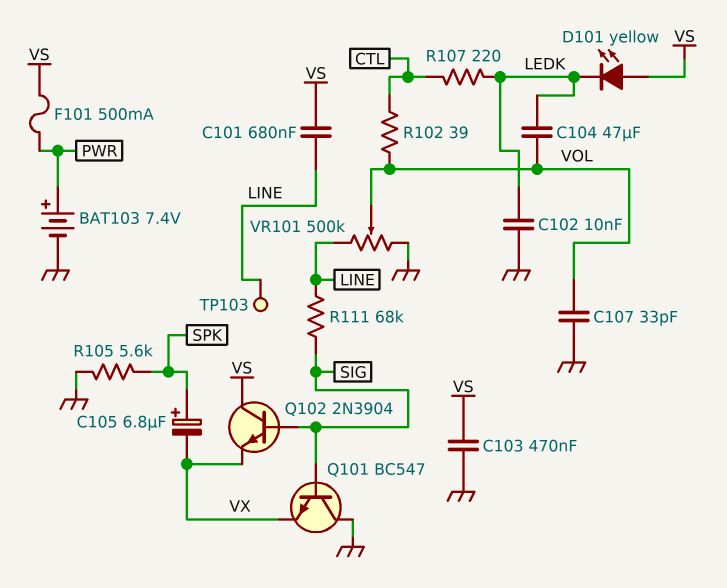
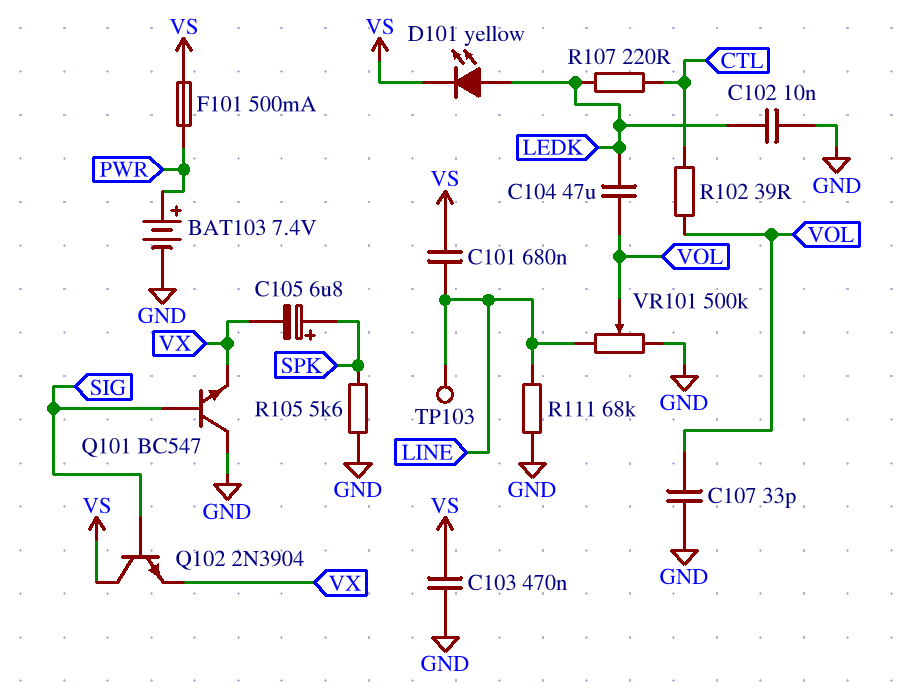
D101: LED yellow (A VS, K LEDK) -> LED yellow (A LEDK, K VS)
R111: 68k (LINE, SIG) -> 68k (GND, LINE)

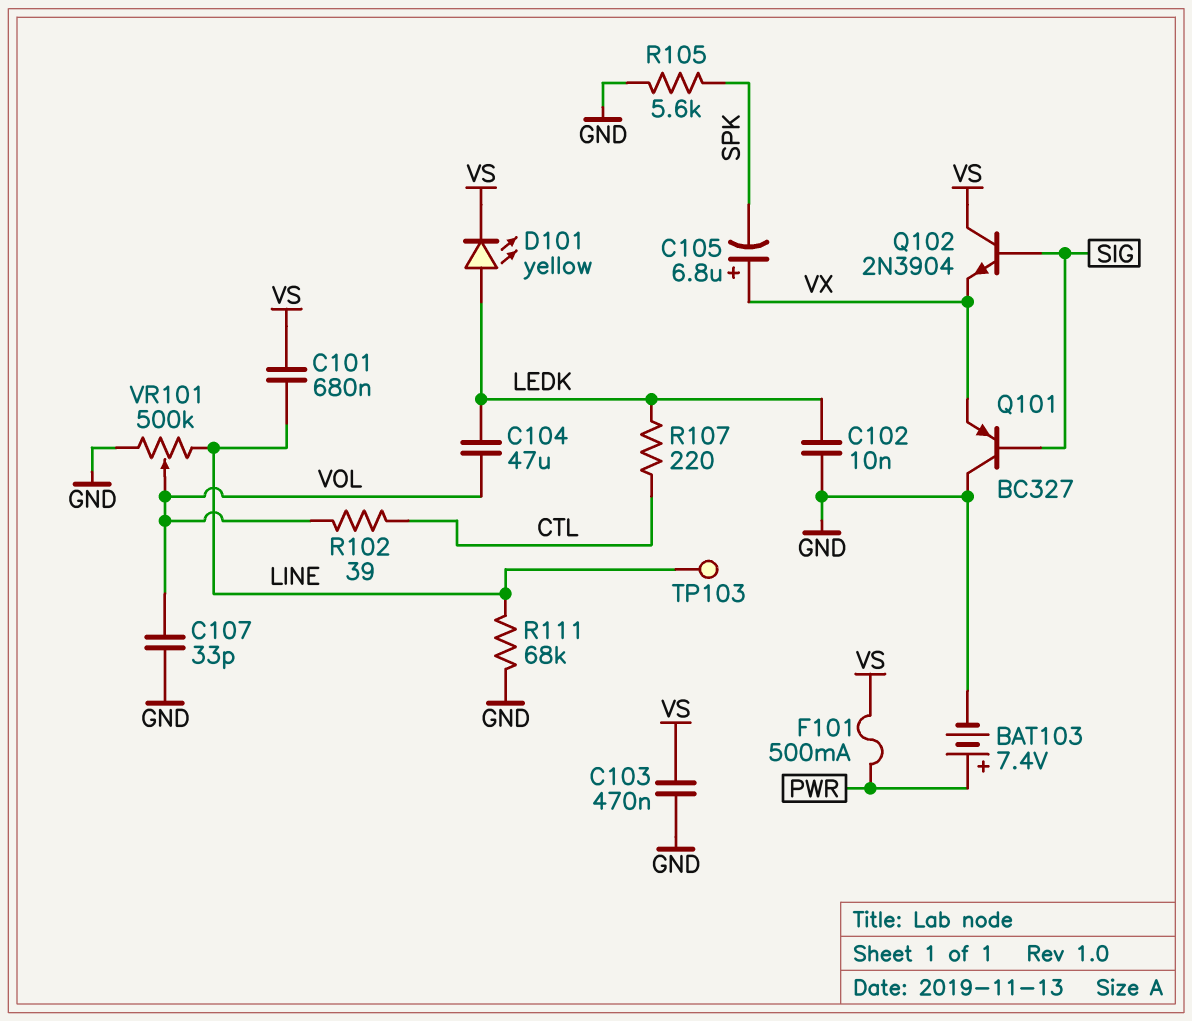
C105: 6.8uF (plus SPK, minus VX) -> 6.8uF (plus VX, minus SPK)
Q101: NPN BC547 (B SIG, C GND, E VX) -> PNP BC327 (B SIG, C GND, E VX)

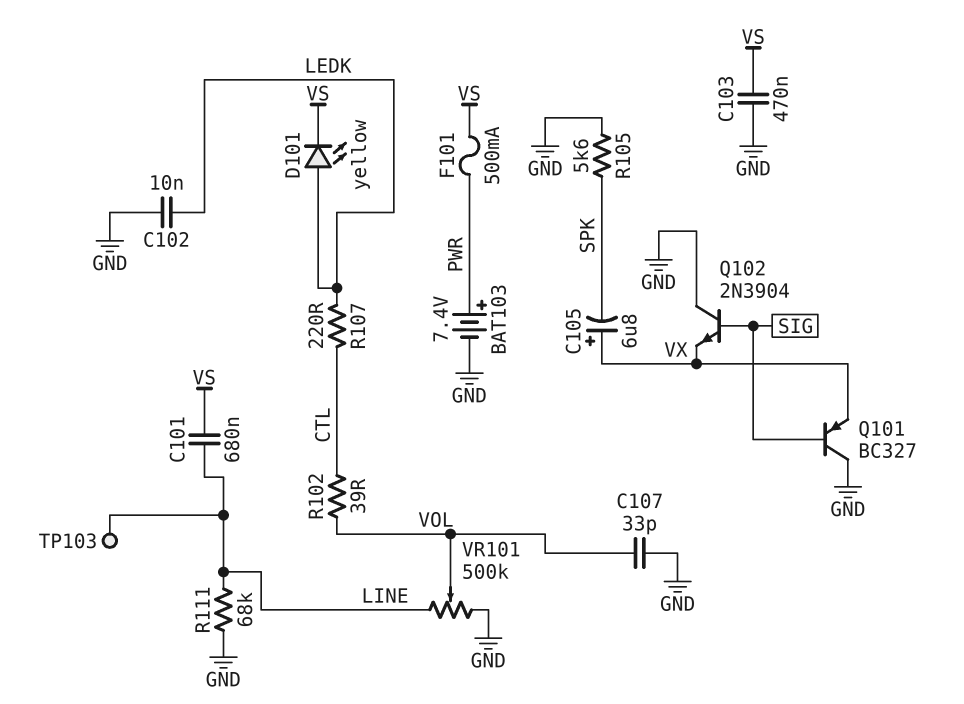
C104: 47uF (LEDK, VOL) -> none
Q102: NPN 2N3904 (B SIG, C VS, E VX) -> NPN 2N3904 (B SIG, C GND, E VX)

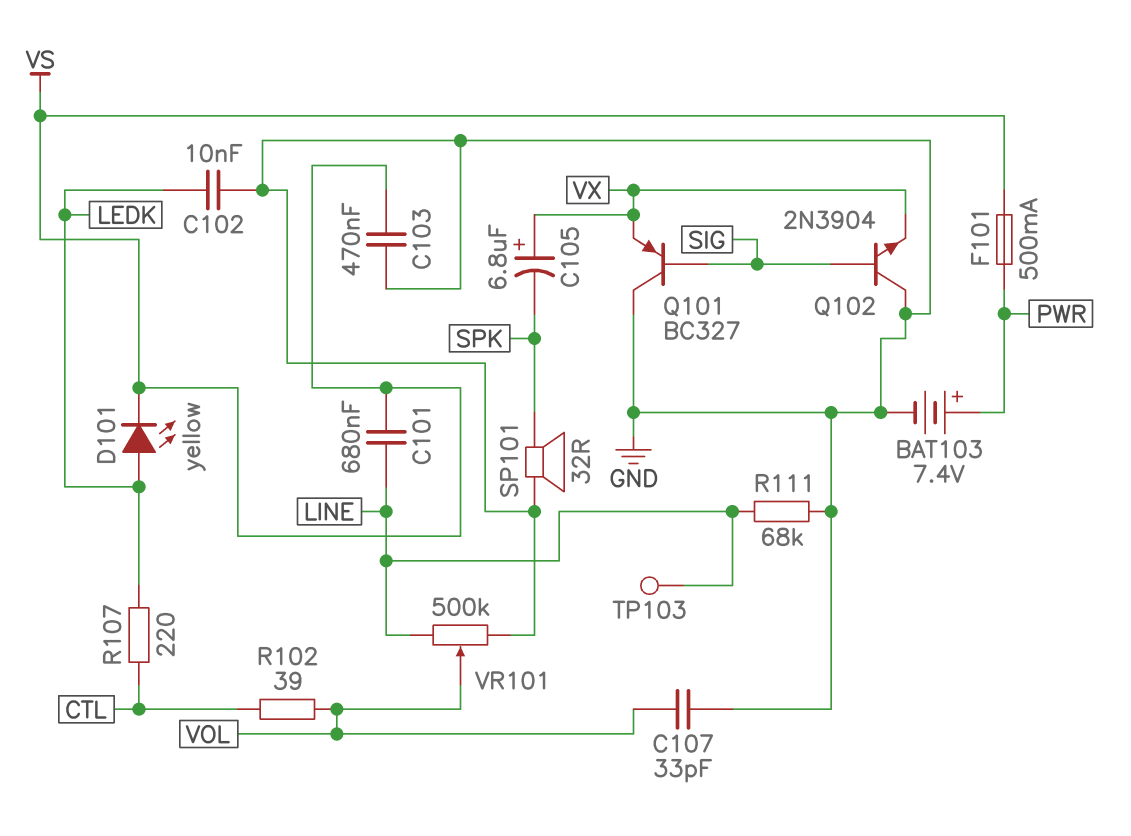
R105: 5.6k (GND, SPK) -> none
SP101: none -> speaker 32R (GND, SPK)

